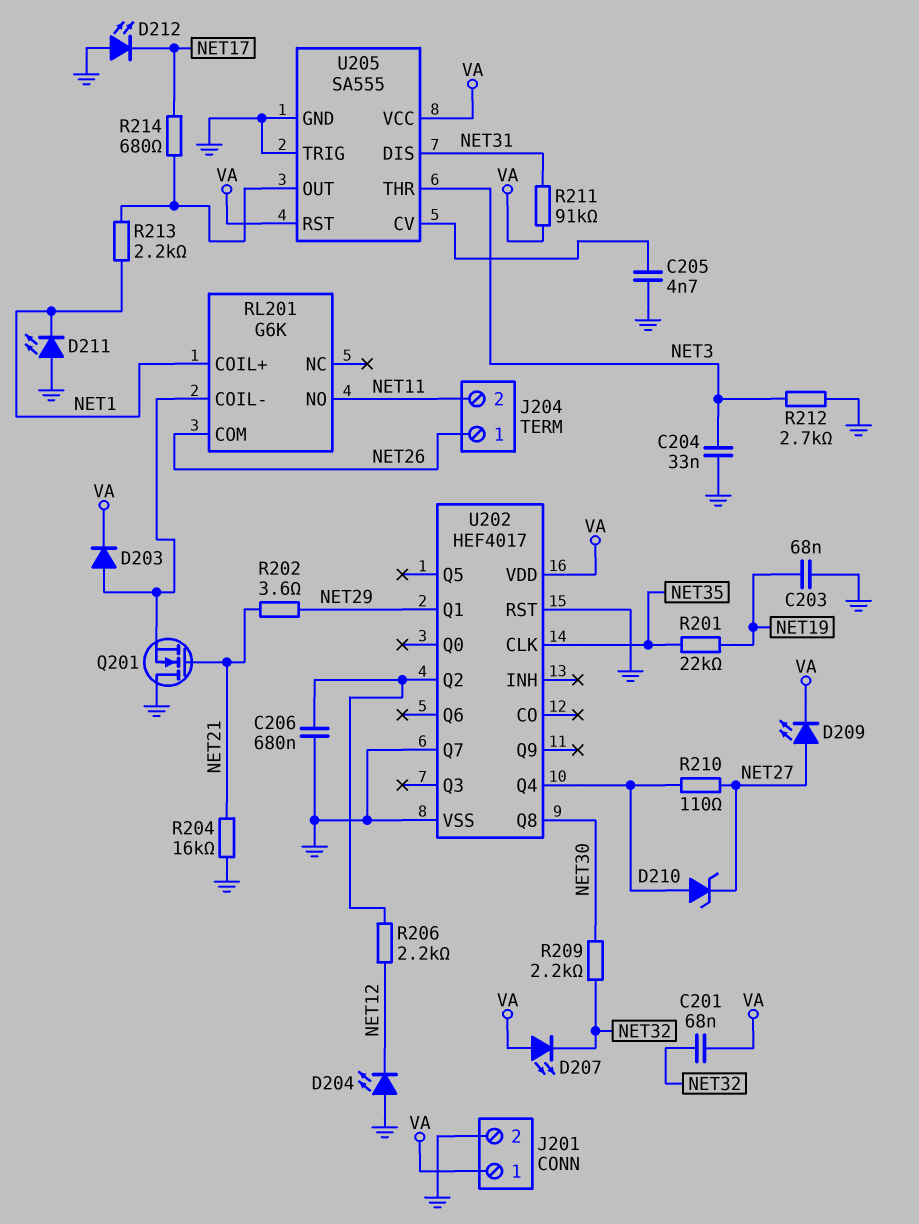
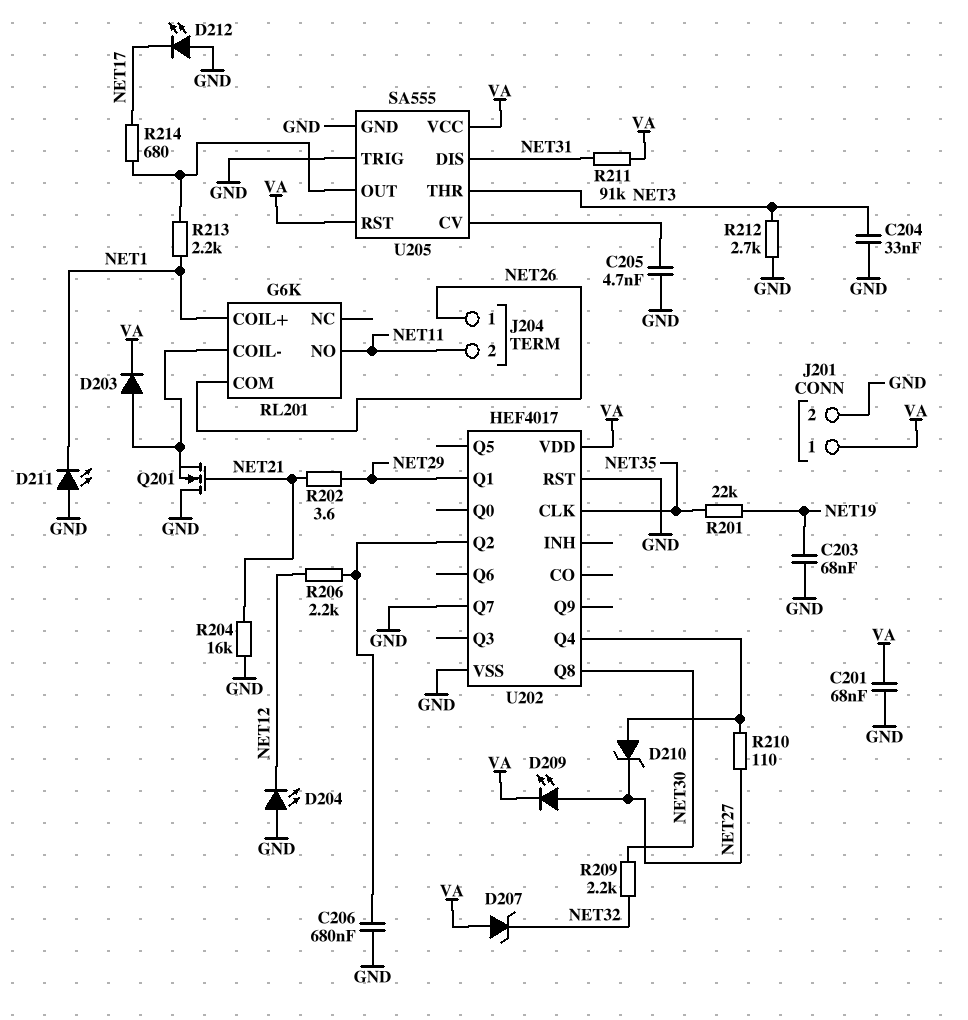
C201: 68nF (NET32, VA) -> 68nF (GND, VA)
D207: LED (A VA, K NET32) -> zener (A VA, K NET32)

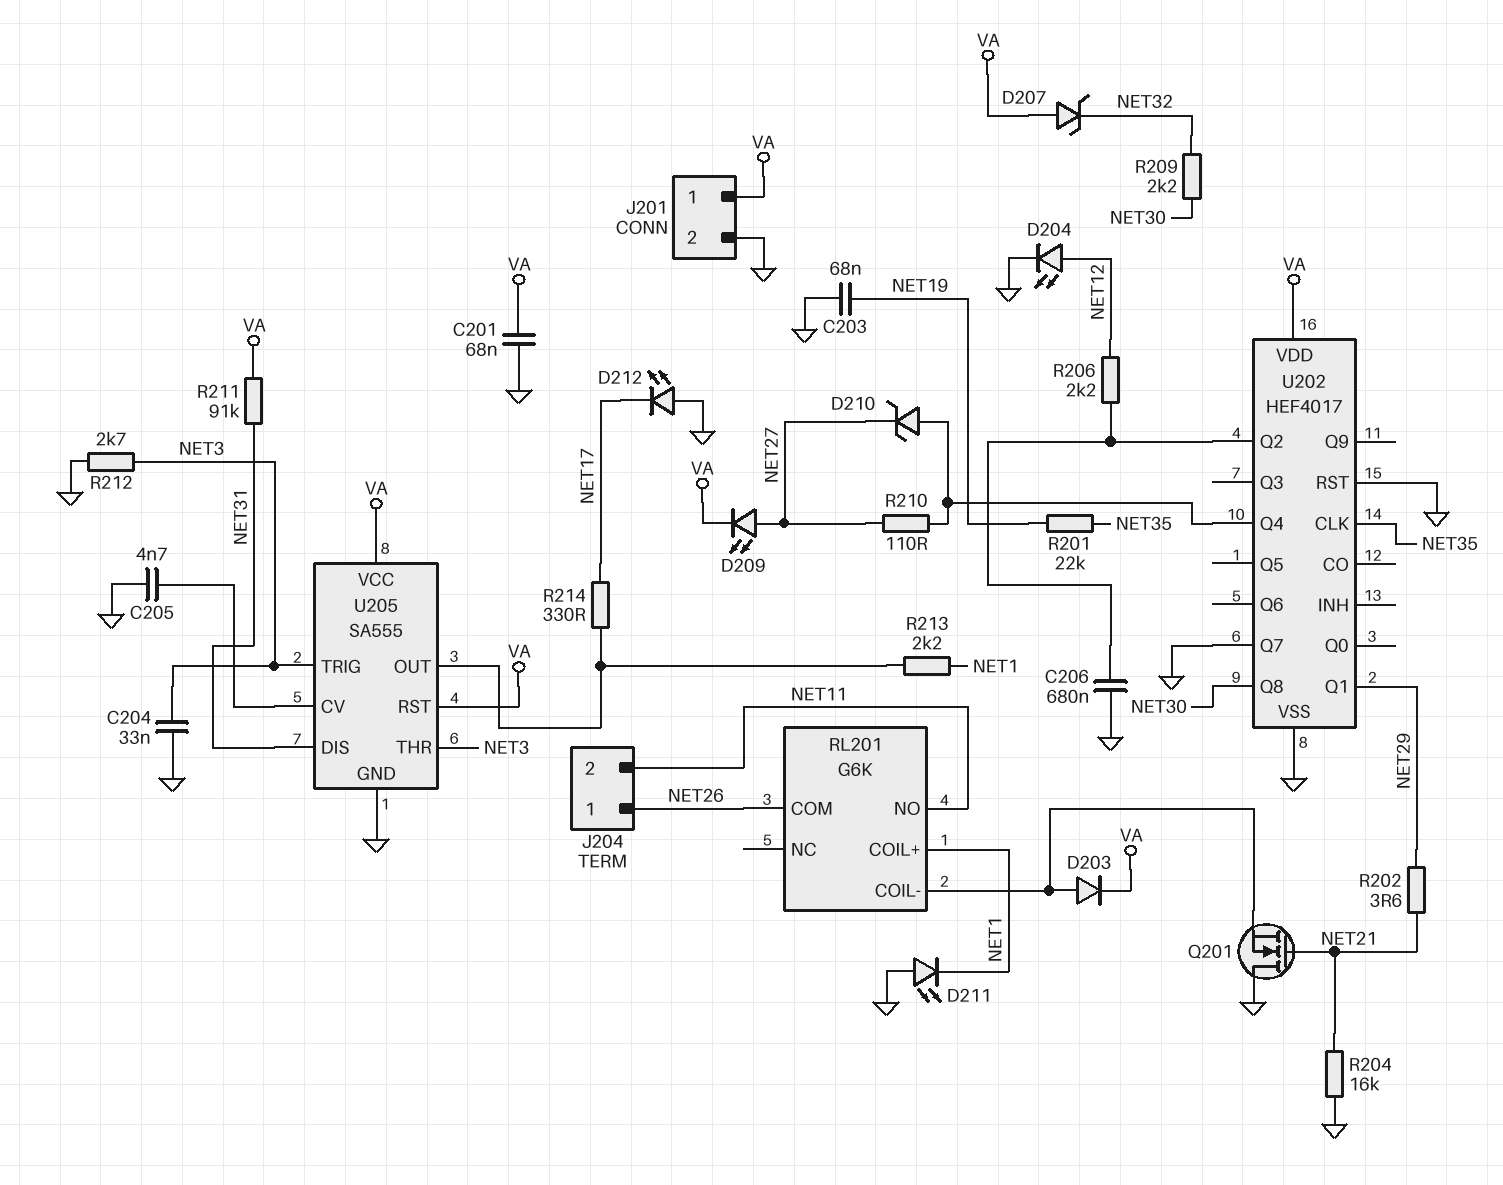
D204: LED (A GND, K NET12) -> LED (A NET12, K GND)
R214: 680 (NET17, U205/OUT) -> 330 (NET17, U205/OUT)
U205 pin TRIG: GND -> NET3

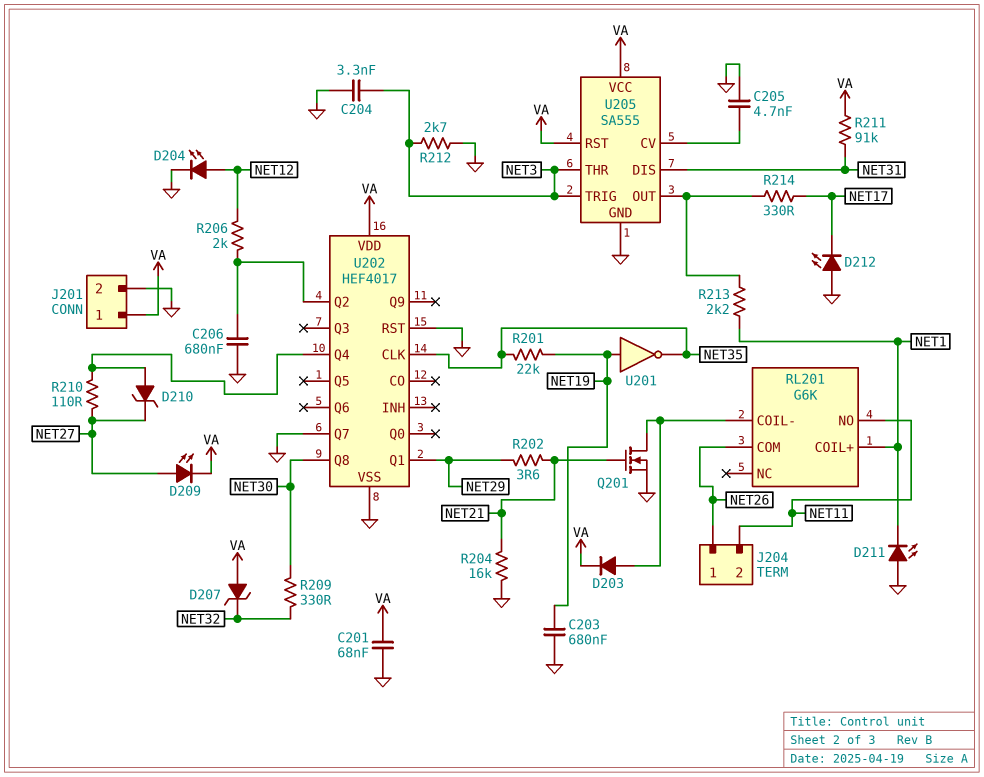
C203: 68nF (GND, NET19) -> 680nF (GND, NET19)
C204: 33nF (GND, NET3) -> 3.3nF (GND, NET3)
Q201: NMOS (G NET21, D GND, S RL201/COIL-) -> NMOS (G NET21, D RL201/COIL-, S GND)
R206: 2.2k (NET12, U202/Q2) -> 2k (NET12, U202/Q2)
R209: 2.2k (NET30, NET32) -> 330 (NET30, NET32)
U201: none -> NOT (in NET19, out NET35)

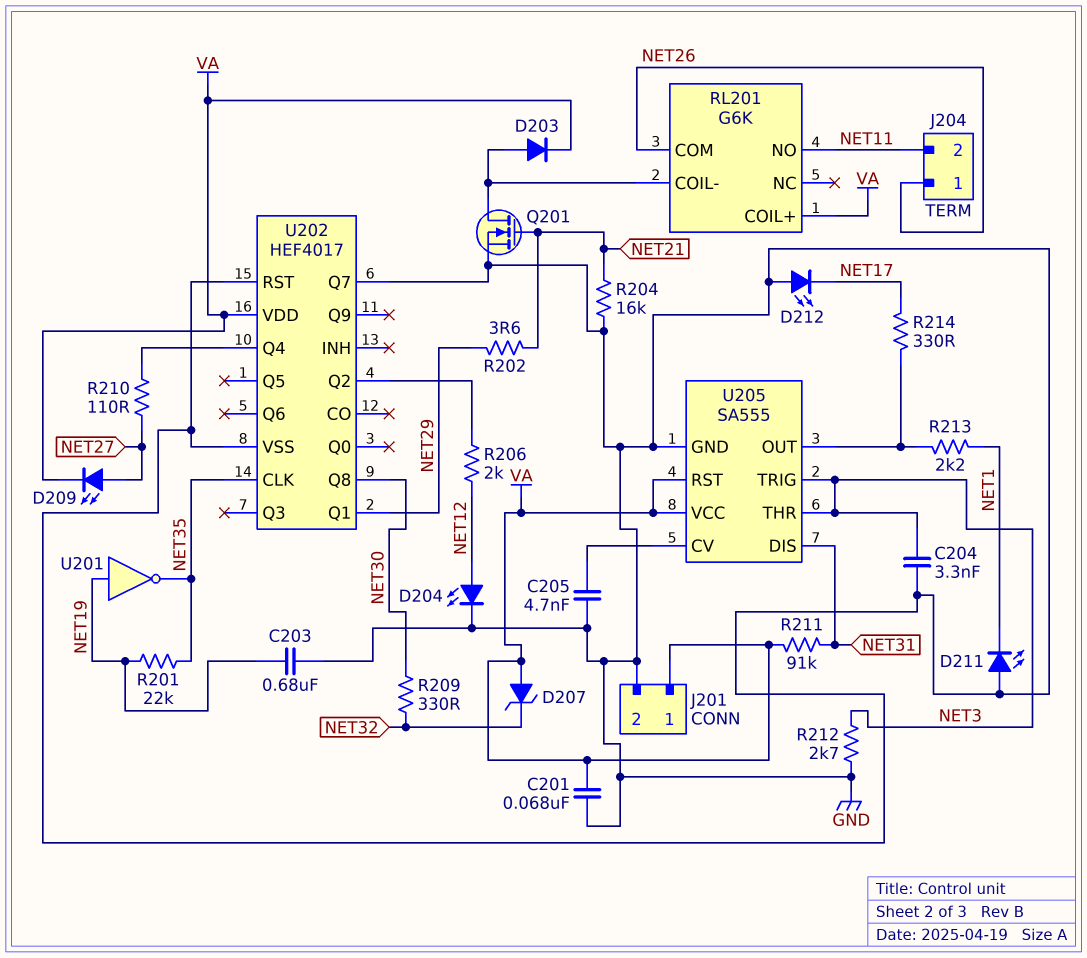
C206: 680nF (GND, U202/Q2) -> none
D210: zener (A U202/Q4, K NET27) -> none
RL201 pin COIL+: NET1 -> VA

